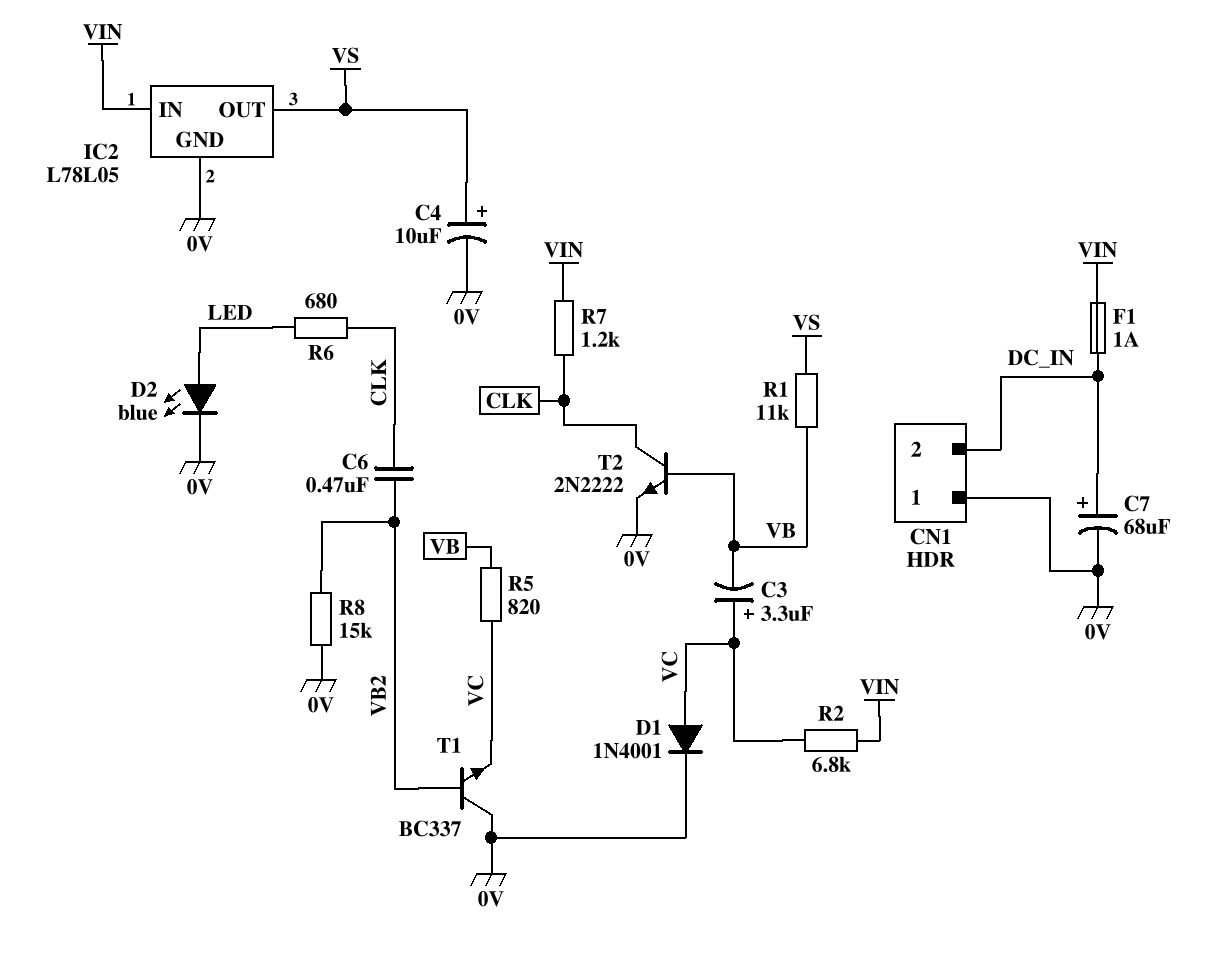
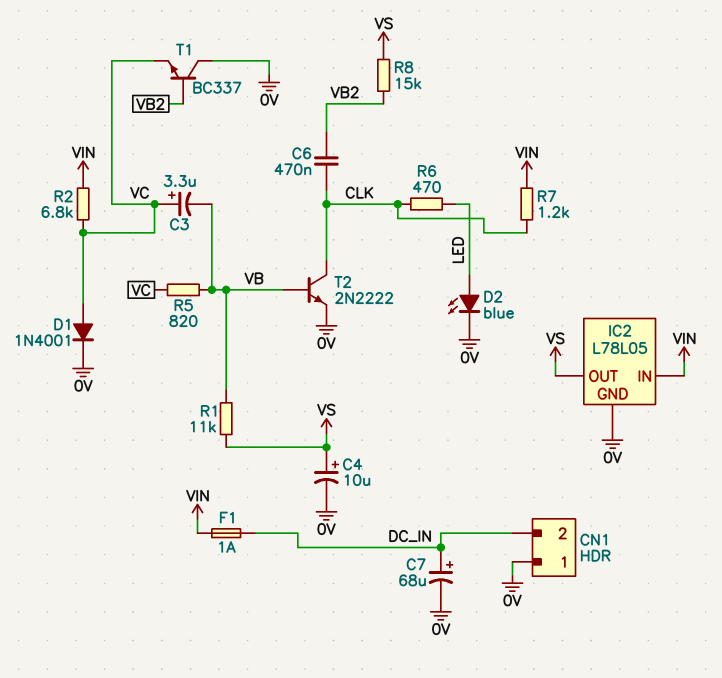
R6: 680 (CLK, LED) -> 470 (CLK, LED)
R8: 15k (0V, VB2) -> 15k (VB2, VS)

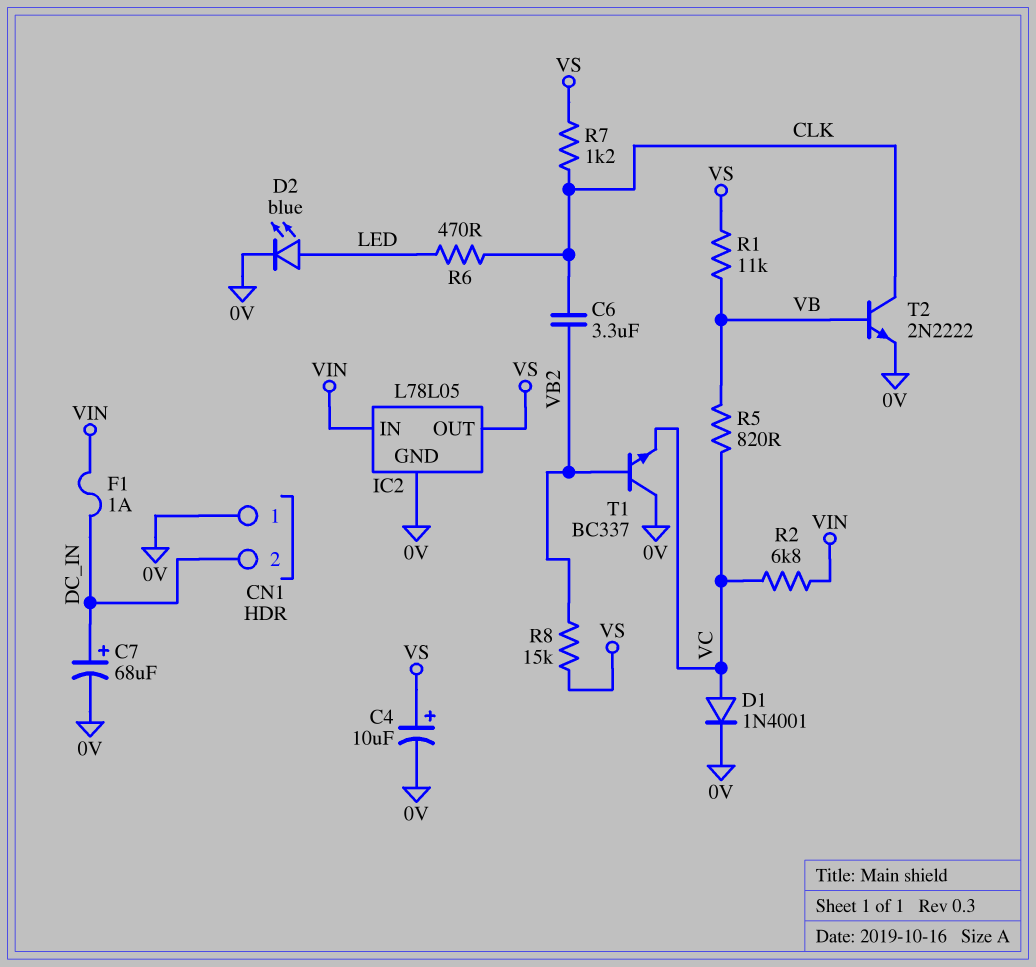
C3: 3.3uF (plus VC, minus VB) -> none
C6: 470nF (CLK, VB2) -> 3.3uF (CLK, VB2)
R7: 1.2k (CLK, VIN) -> 1.2k (CLK, VS)

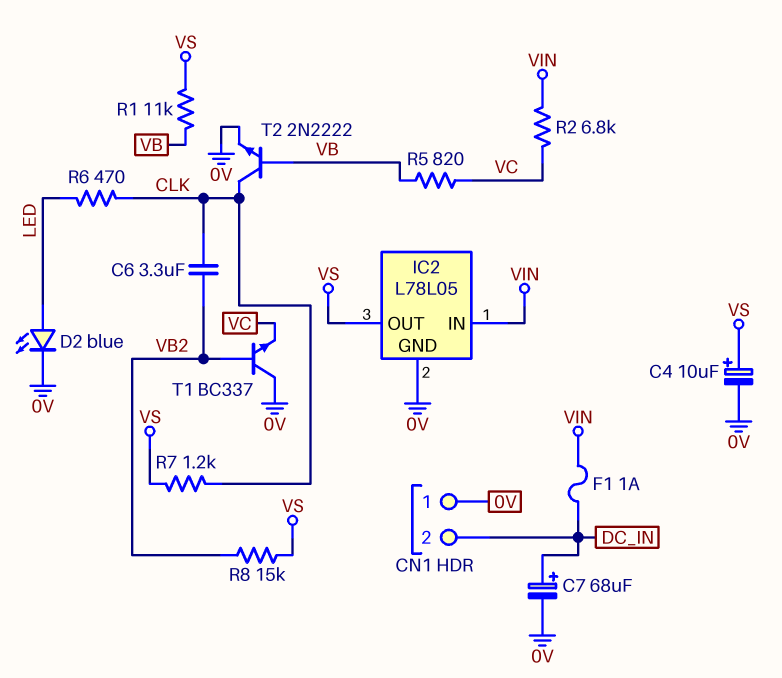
D1: diode 1N4001 (A VC, K 0V) -> none

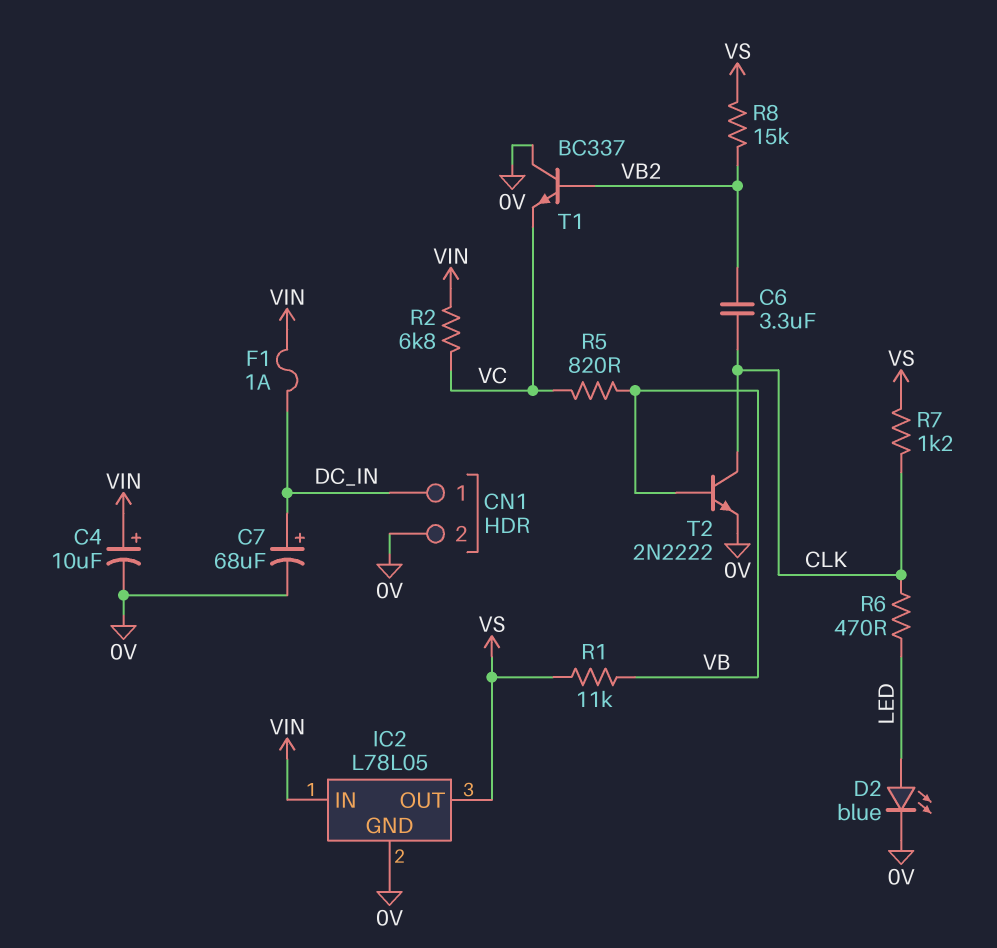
C4: 10uF (plus VS, minus 0V) -> 10uF (plus VIN, minus 0V)
CN1 pin 1: 0V -> DC_IN
CN1 pin 2: DC_IN -> 0V

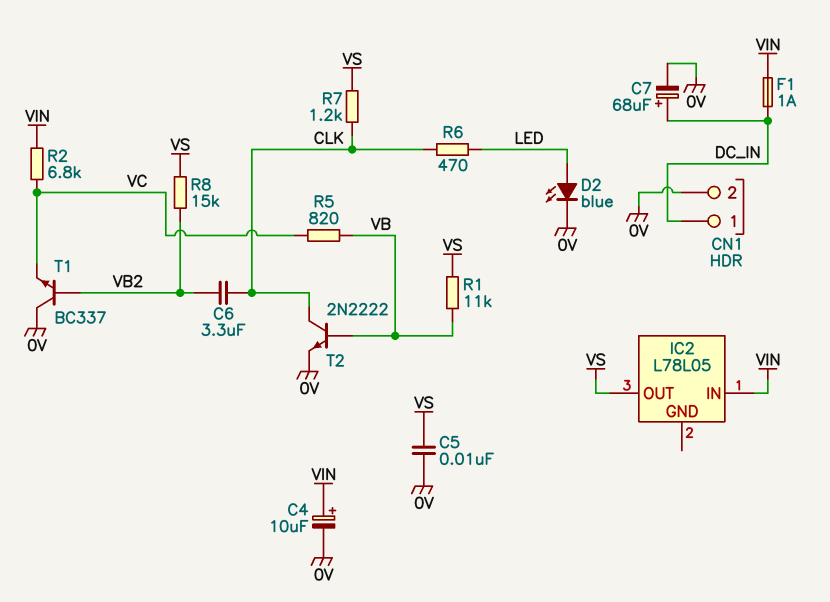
C5: none -> 10nF (0V, VS)
IC2 pin GND: 0V -> none

